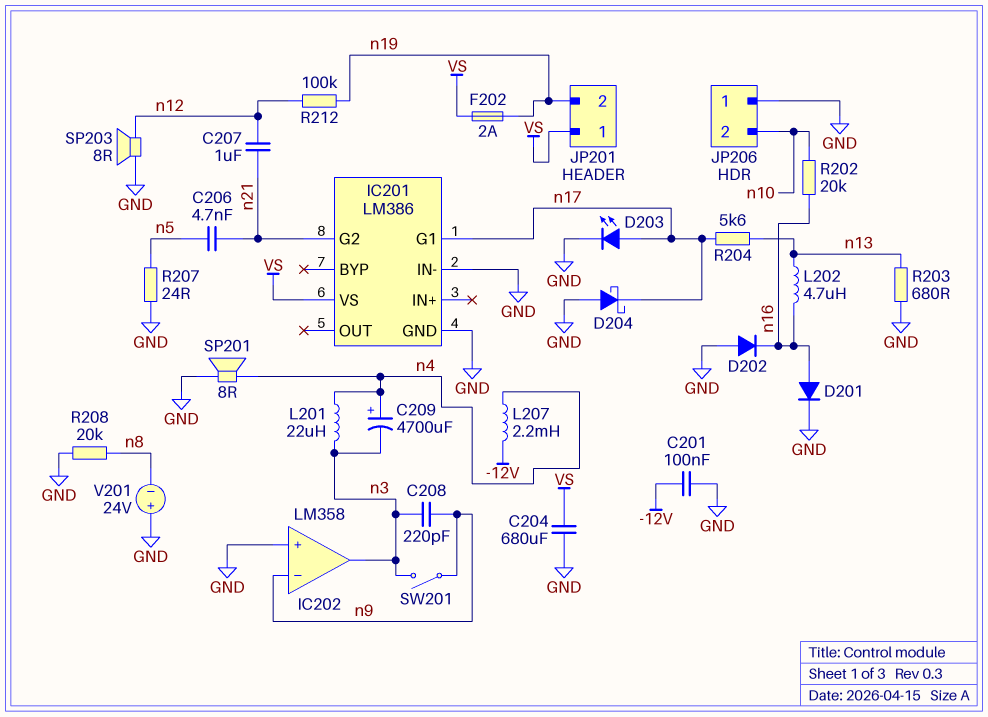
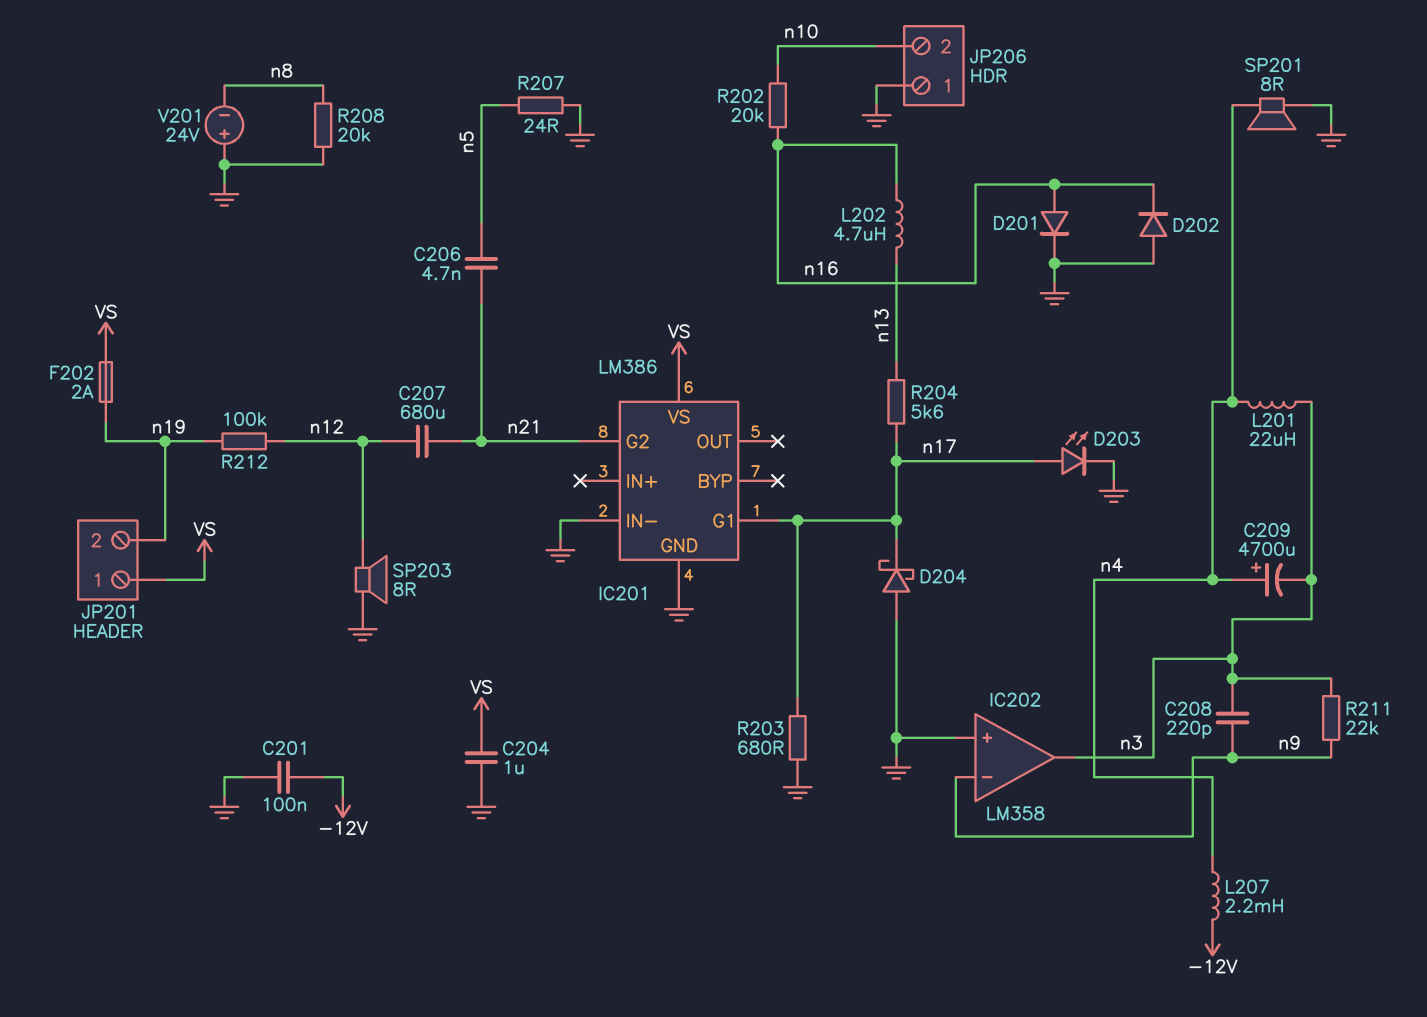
C204: 680uF (GND, VS) -> 1uF (GND, VS)
C207: 1uF (n12, n21) -> 680uF (n12, n21)
R203: 680 (GND, n13) -> 680 (GND, n17)
R211: none -> 22k (n3, n9)
SW201: switch (n3, n9) -> none

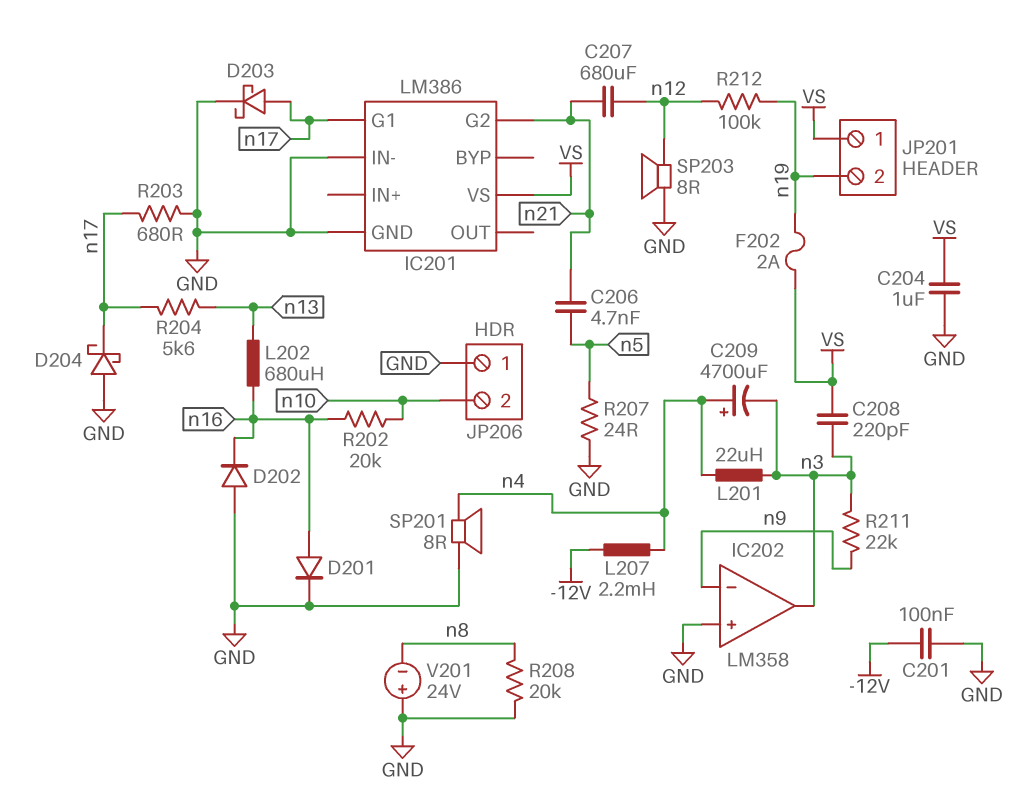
C208: 220pF (n3, n9) -> 220pF (VS, n3)
D203: LED (A n17, K GND) -> schottky (A n17, K GND)
L202: 4.7uH (n13, n16) -> 680uH (n13, n16)

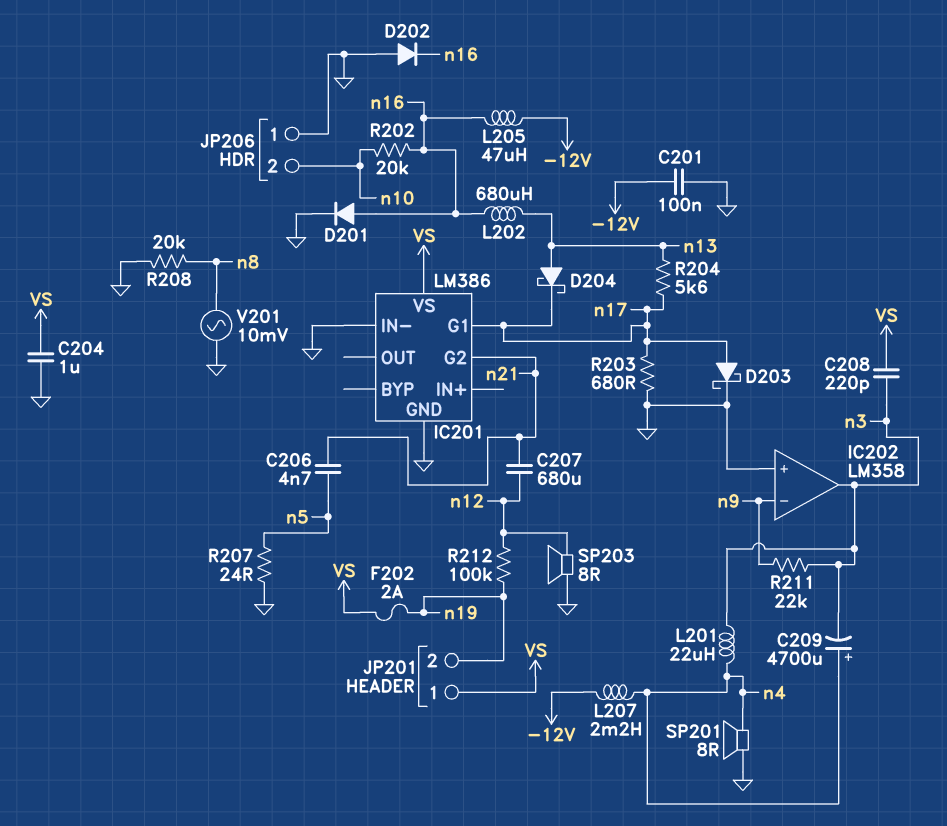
D204: schottky (A GND, K n17) -> schottky (A n13, K n17)
L205: none -> 47uH (-12V, n16)
V201: 24V (plus GND, minus n8) -> AC 10mV (GND, n8)

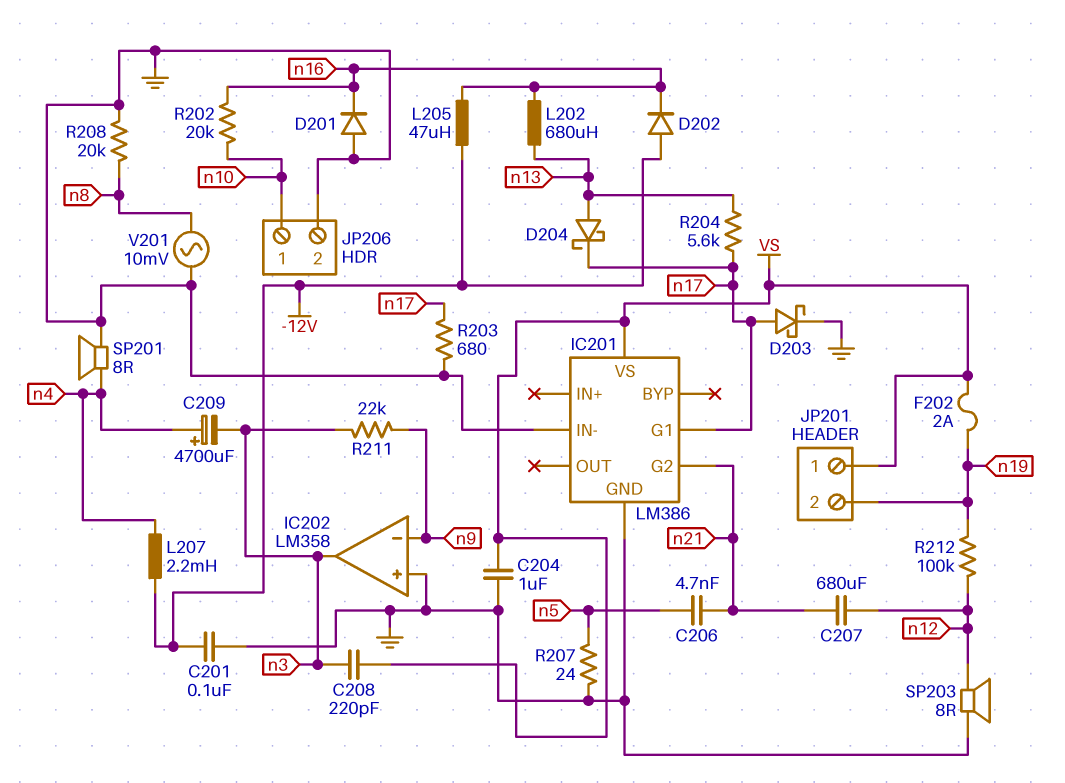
D201: diode (A n16, K GND) -> diode (A GND, K n16)
D202: diode (A GND, K n16) -> diode (A -12V, K n16)
JP206 pin 1: GND -> n10
JP206 pin 2: n10 -> GND
L201: 22uH (n3, n4) -> none

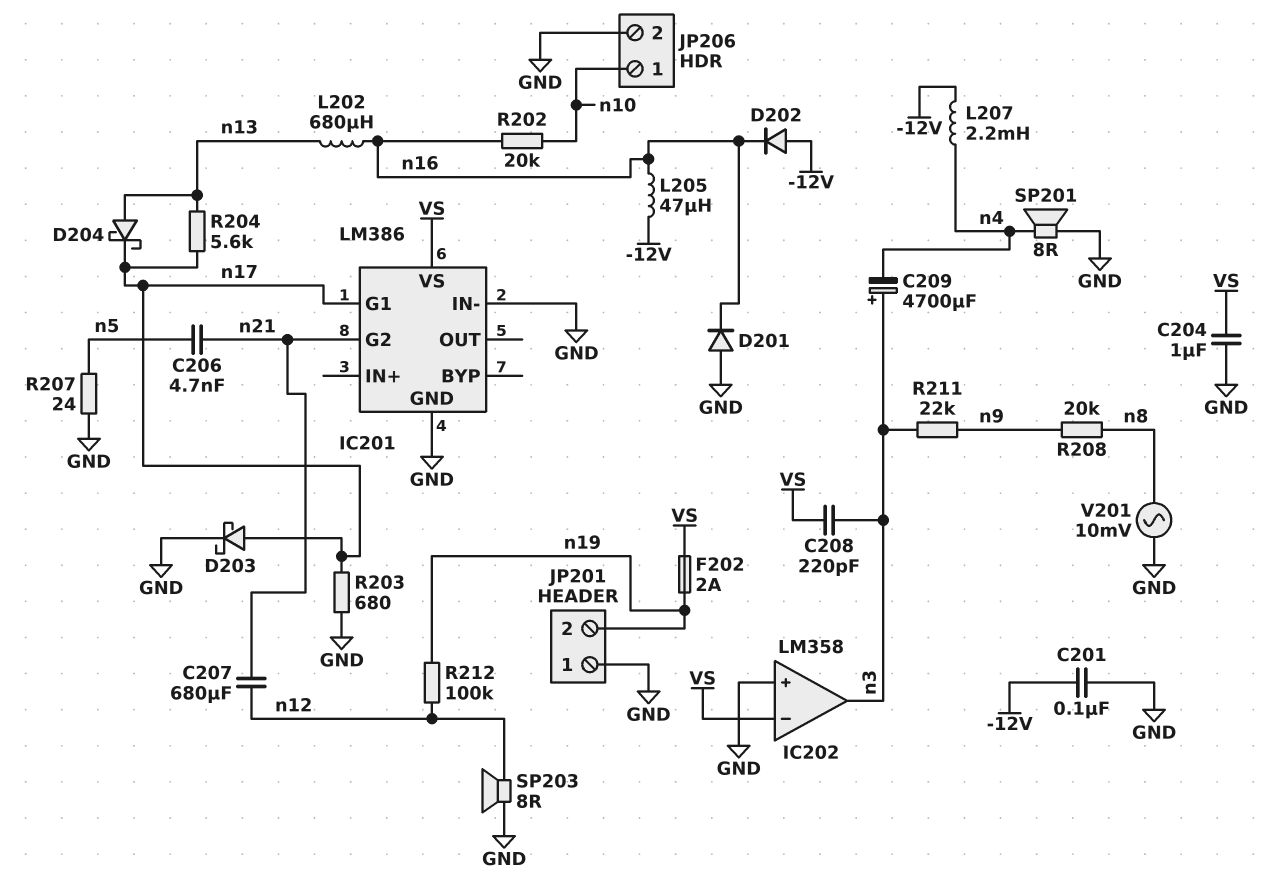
C209: 4700uF (plus n4, minus n3) -> 4700uF (plus n3, minus n4)
IC202 pin in-: n9 -> VS
JP201 pin 1: VS -> GND
R208: 20k (GND, n8) -> 20k (n8, n9)

